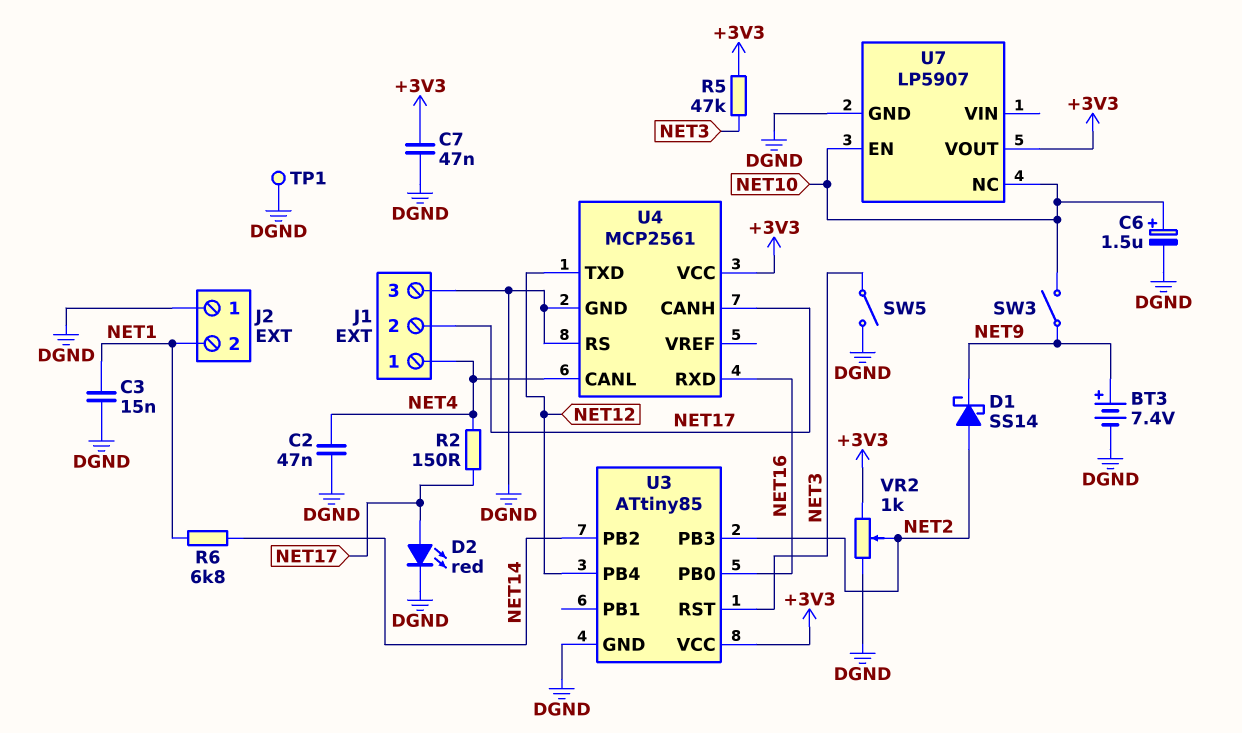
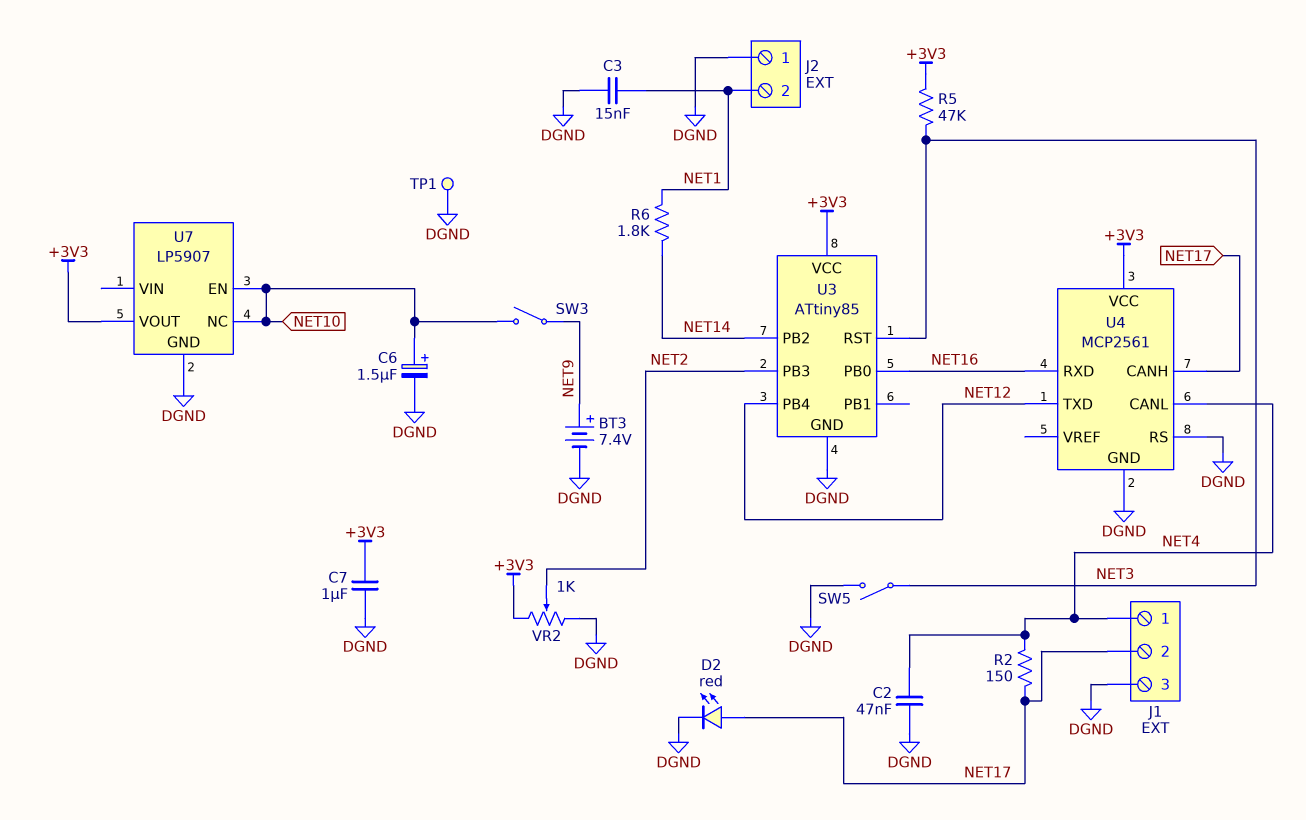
C7: 47nF (+3V3, DGND) -> 1uF (+3V3, DGND)
D1: schottky SS14 (A NET2, K NET9) -> none
R6: 6.8k (NET1, NET14) -> 1.8k (NET1, NET14)

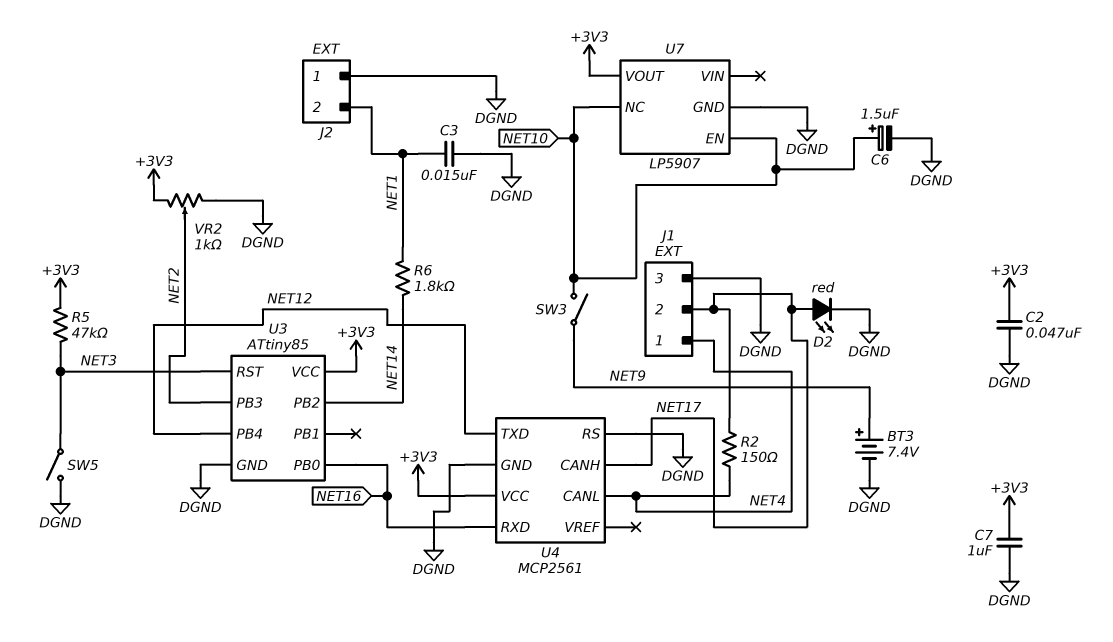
C2: 47nF (DGND, NET4) -> 47nF (+3V3, DGND)
TP1: test point (DGND) -> none

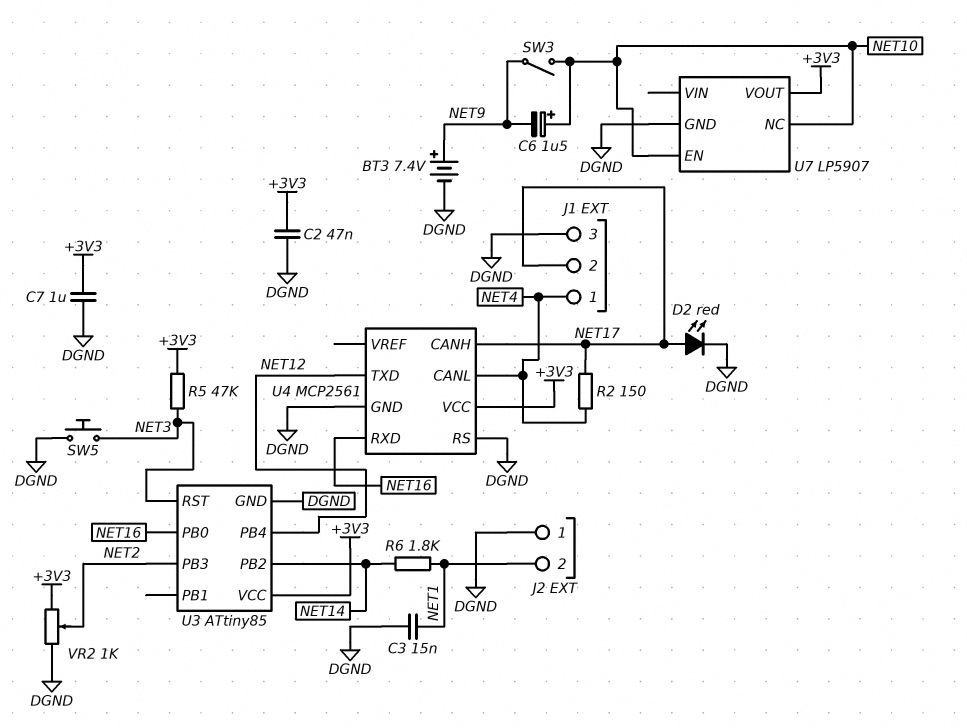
C6: 1.5uF (plus NET10, minus DGND) -> 1.5uF (plus NET10, minus NET9)
SW5: switch (DGND, NET3) -> button (DGND, NET3)

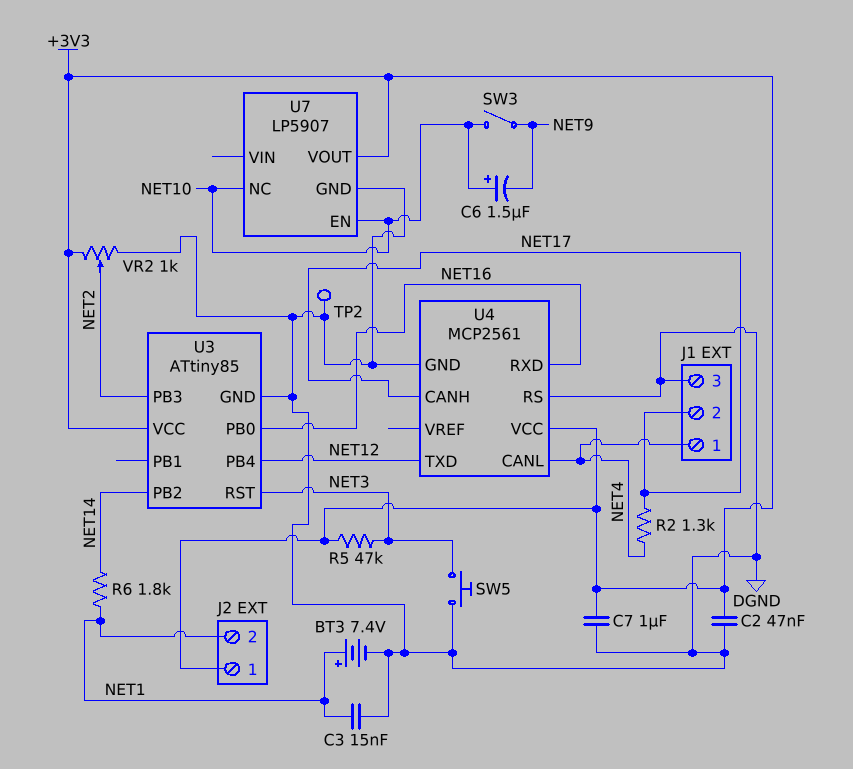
BT3: 7.4V (plus NET9, minus DGND) -> 7.4V (plus NET1, minus DGND)
D2: LED red (A NET17, K DGND) -> none
J2 pin 1: DGND -> +3V3
R2: 150 (NET4, NET17) -> 1.3k (NET4, NET17)
TP2: none -> test point (DGND)

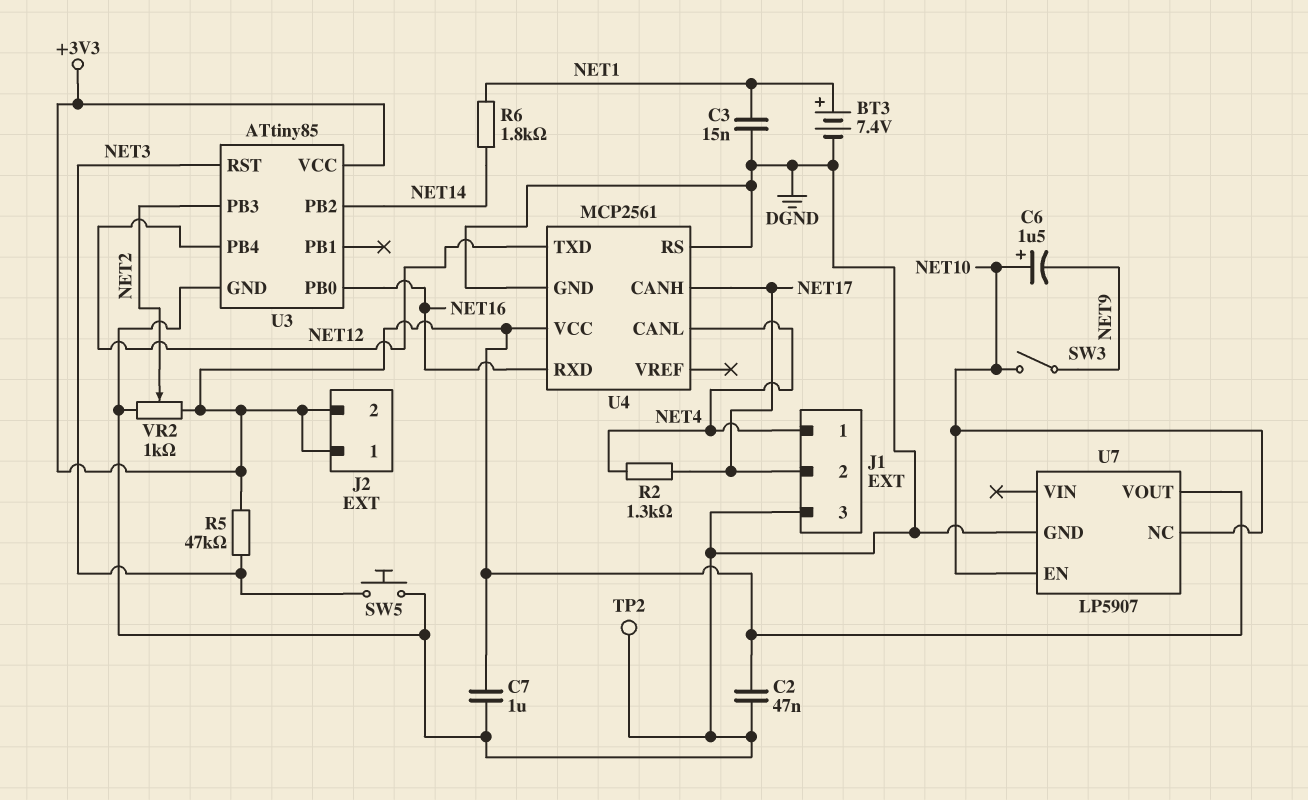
J2 pin 2: NET1 -> +3V3

